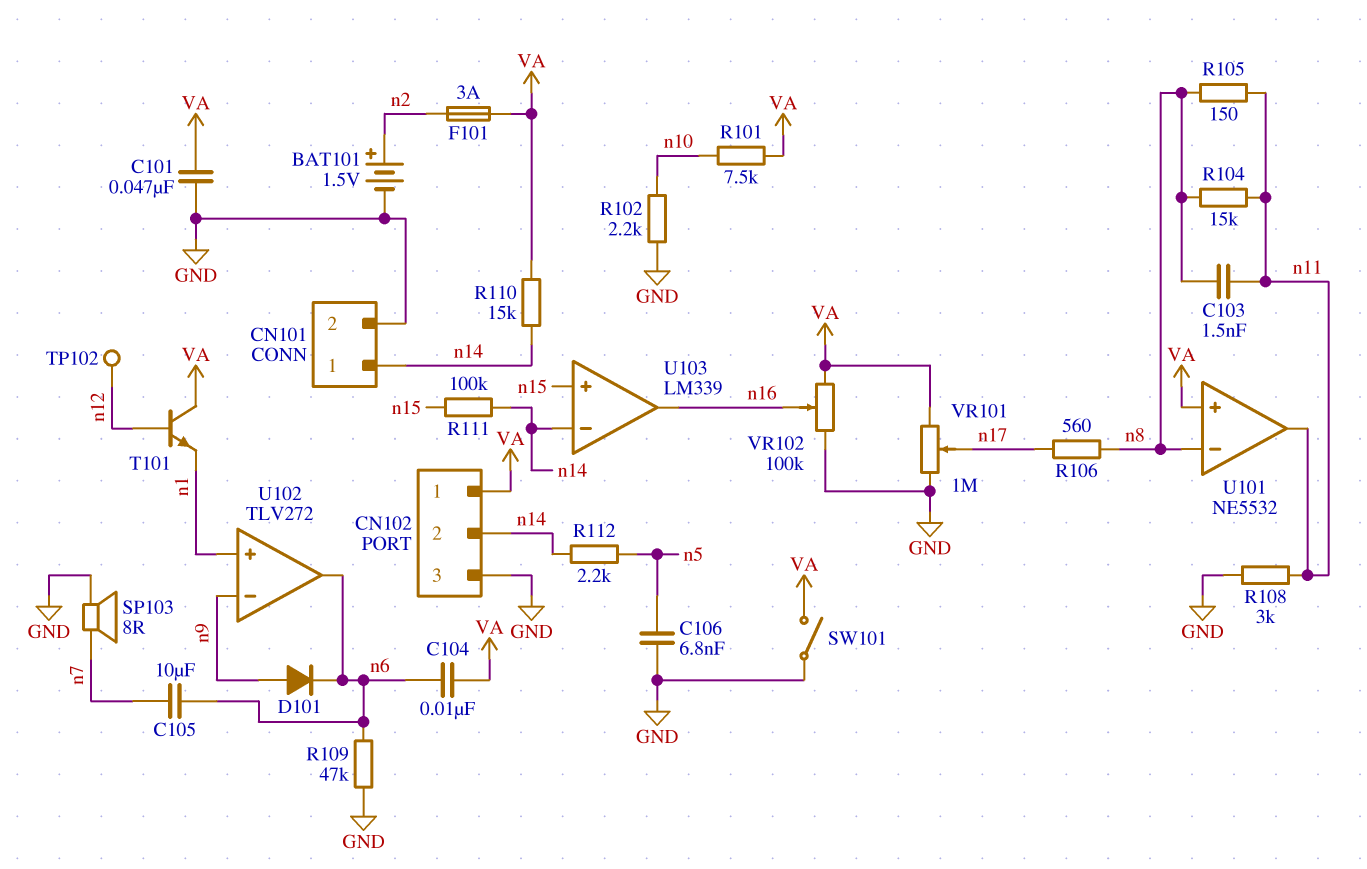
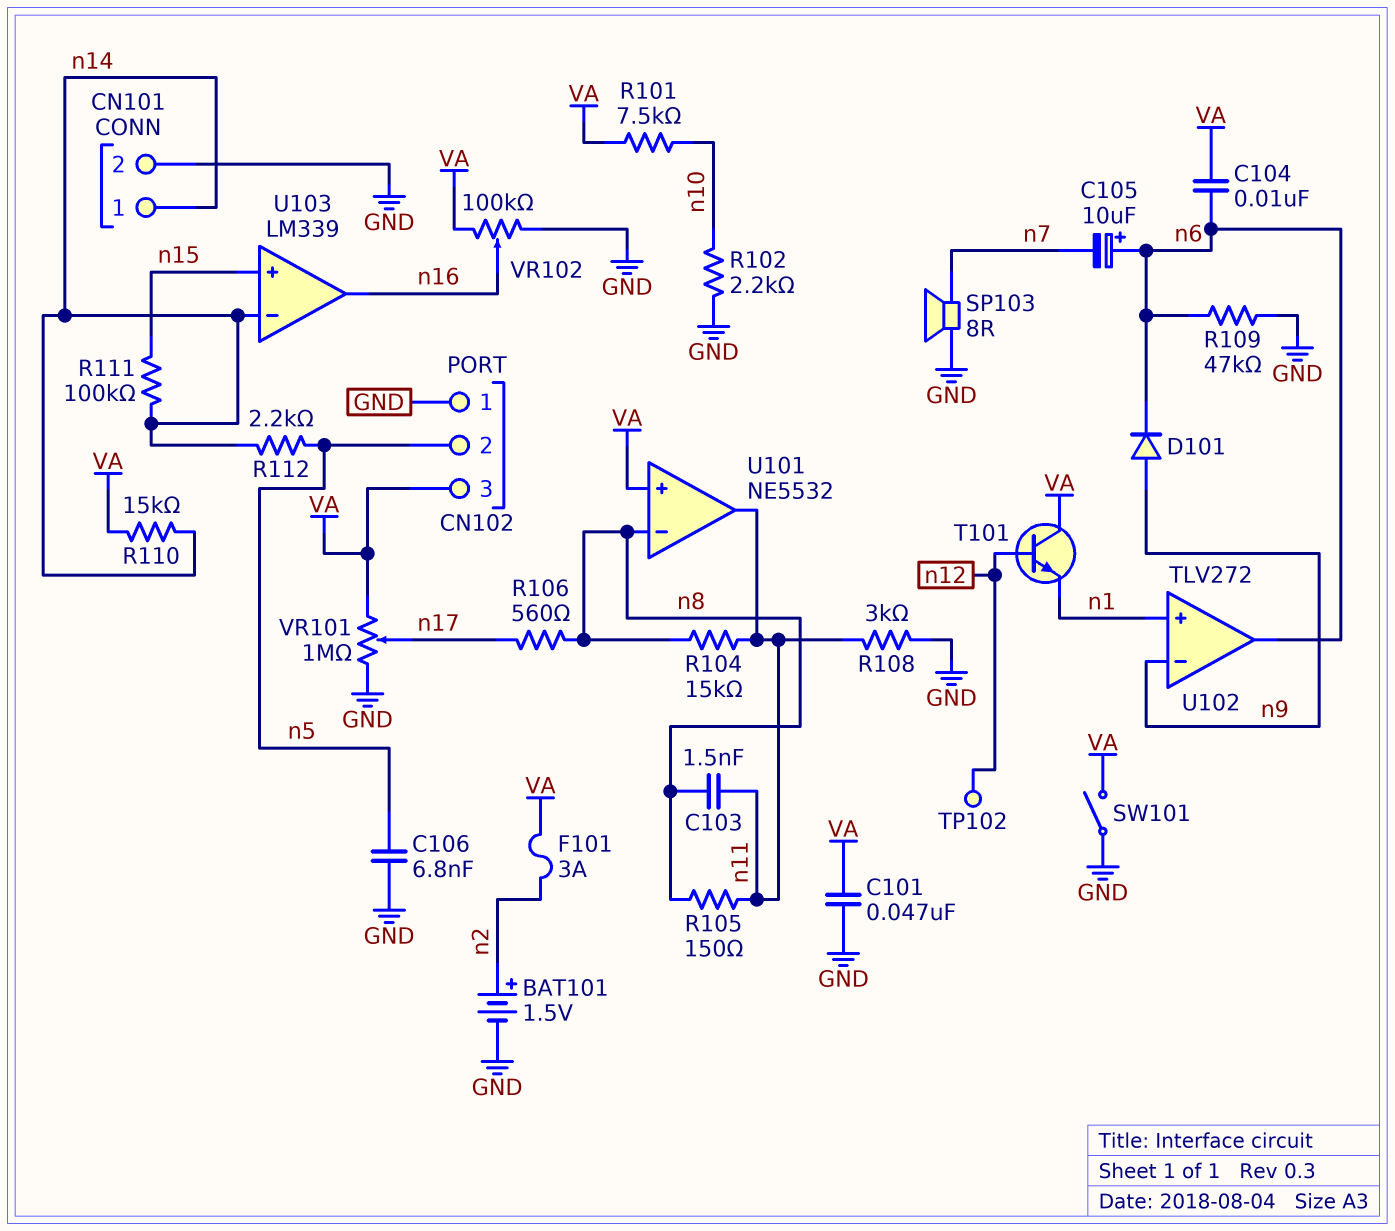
C105: 10uF (n6, n7) -> 10uF (plus n6, minus n7)
CN102 pin 1: VA -> GND
CN102 pin 2: n14 -> n5
CN102 pin 3: GND -> VA

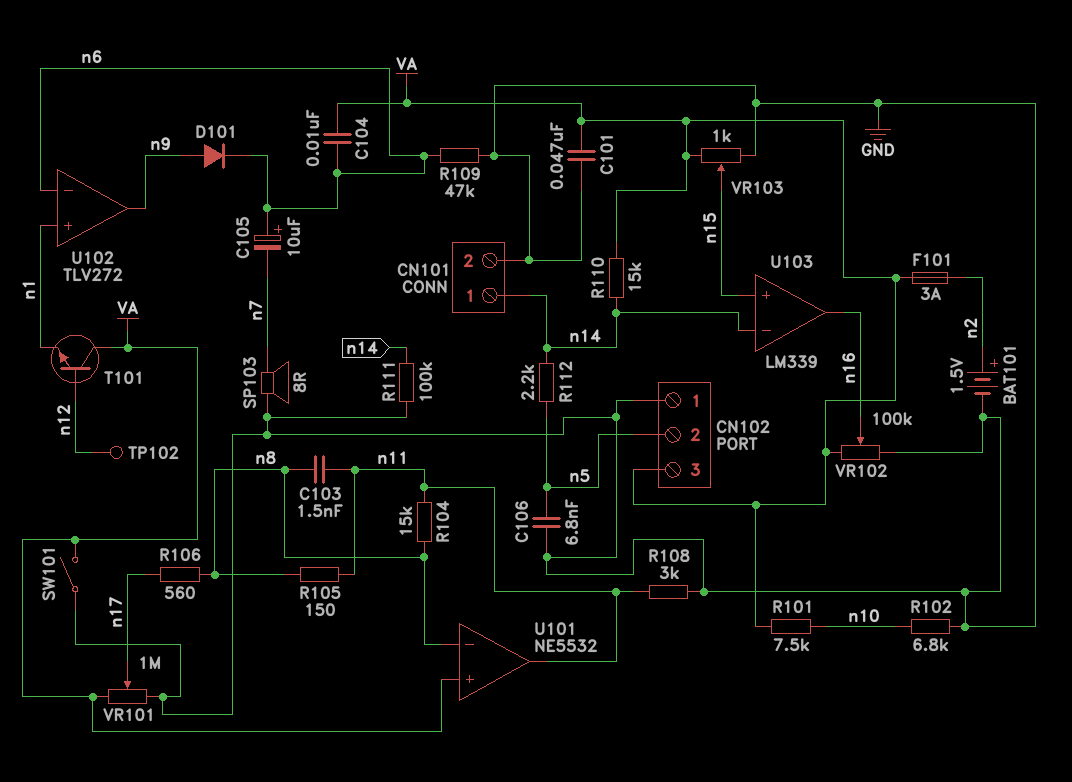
R102: 2.2k (GND, n10) -> 6.8k (GND, n10)
R111: 100k (n14, n15) -> 100k (GND, n14)
U102 pin in-: n9 -> n6
U102 pin out: n6 -> n9
VR103: none -> 1k (GND, VA, wiper n15)

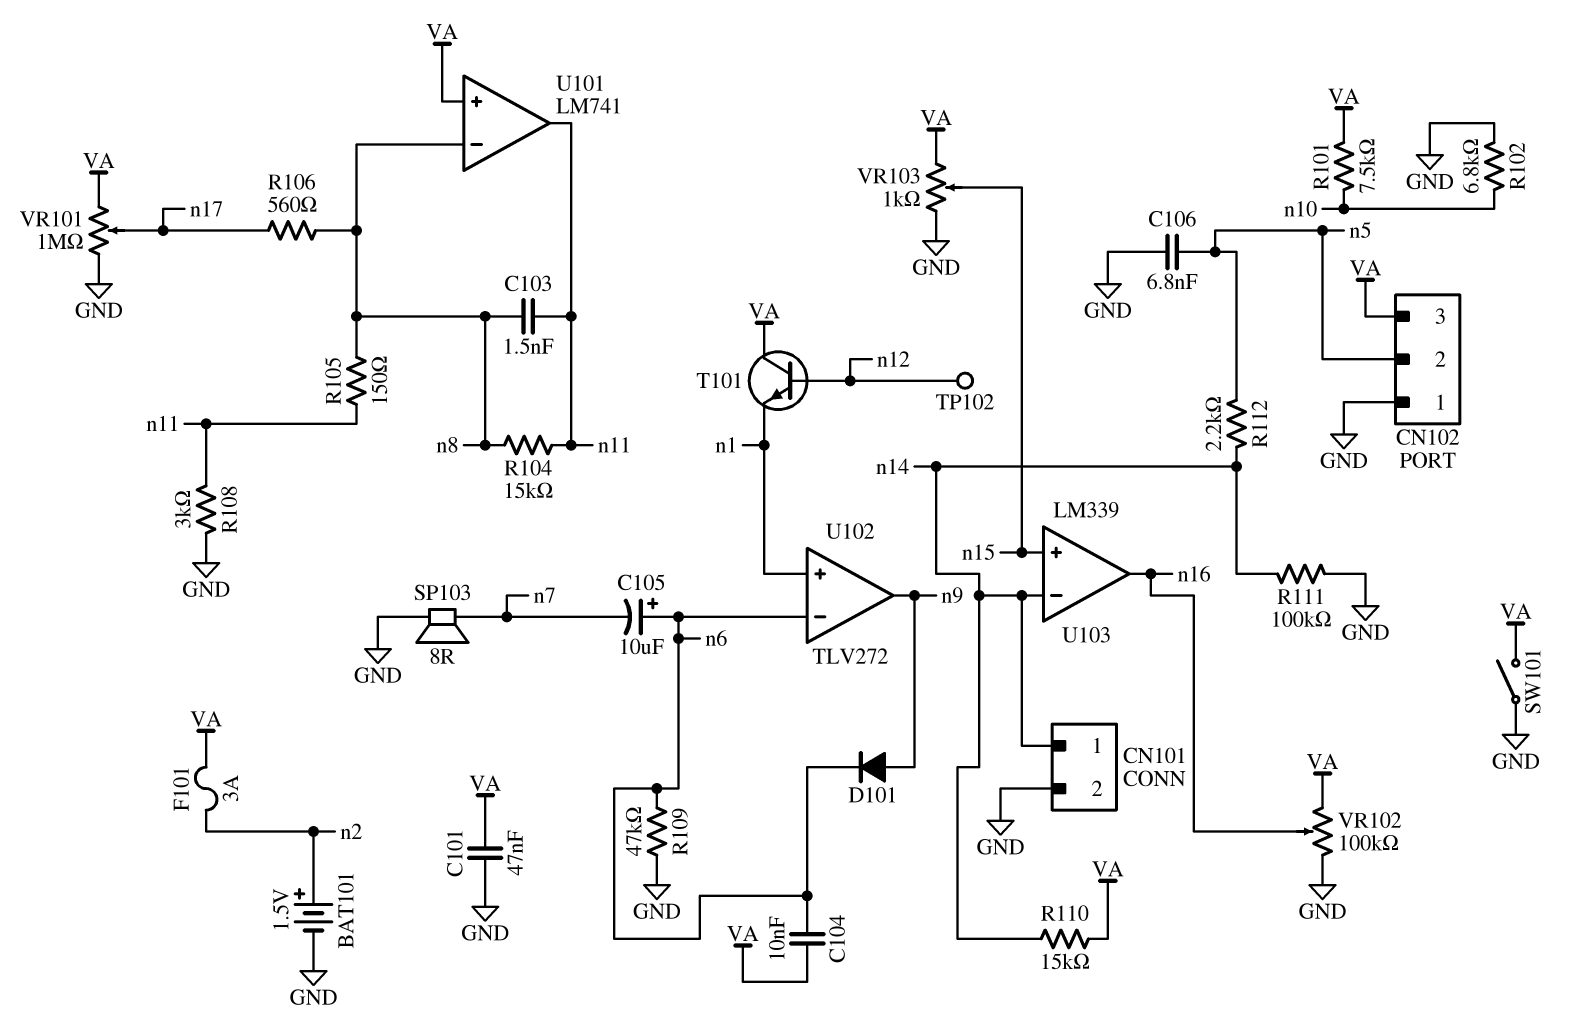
U101: NE5532 -> LM741

